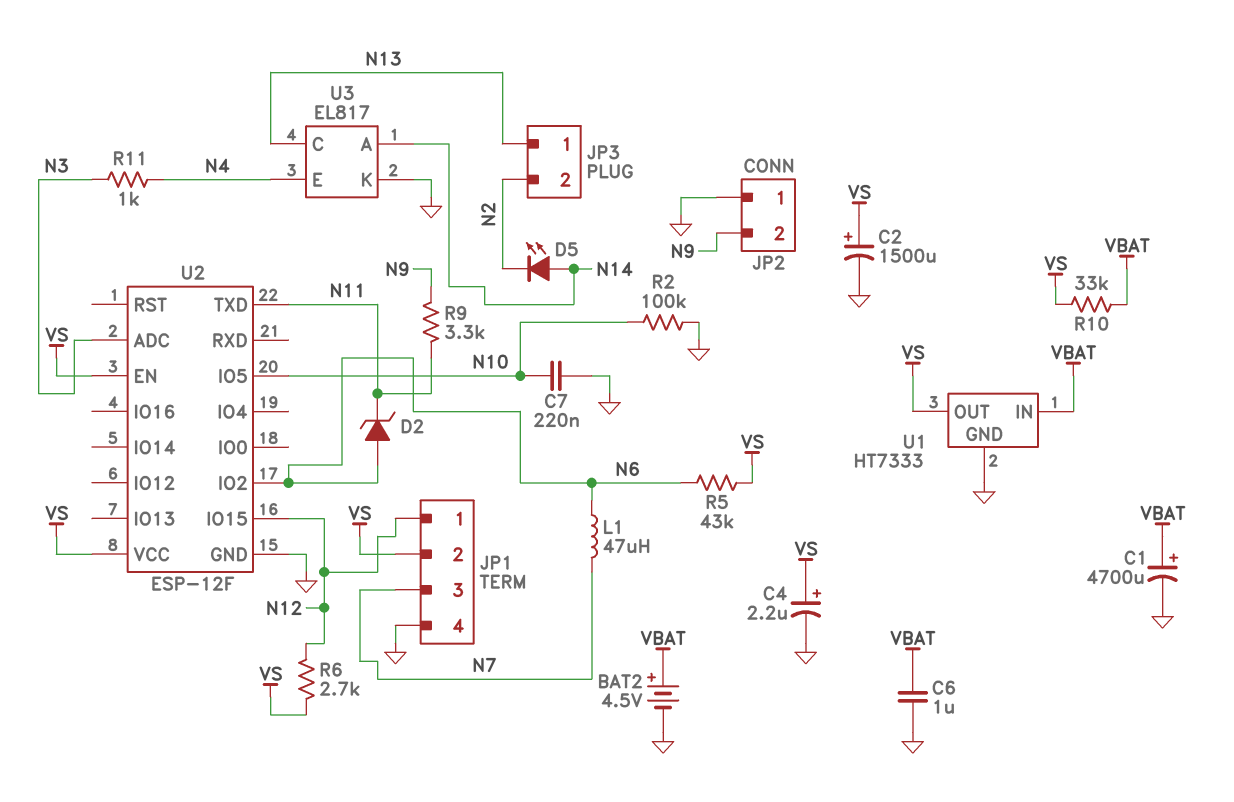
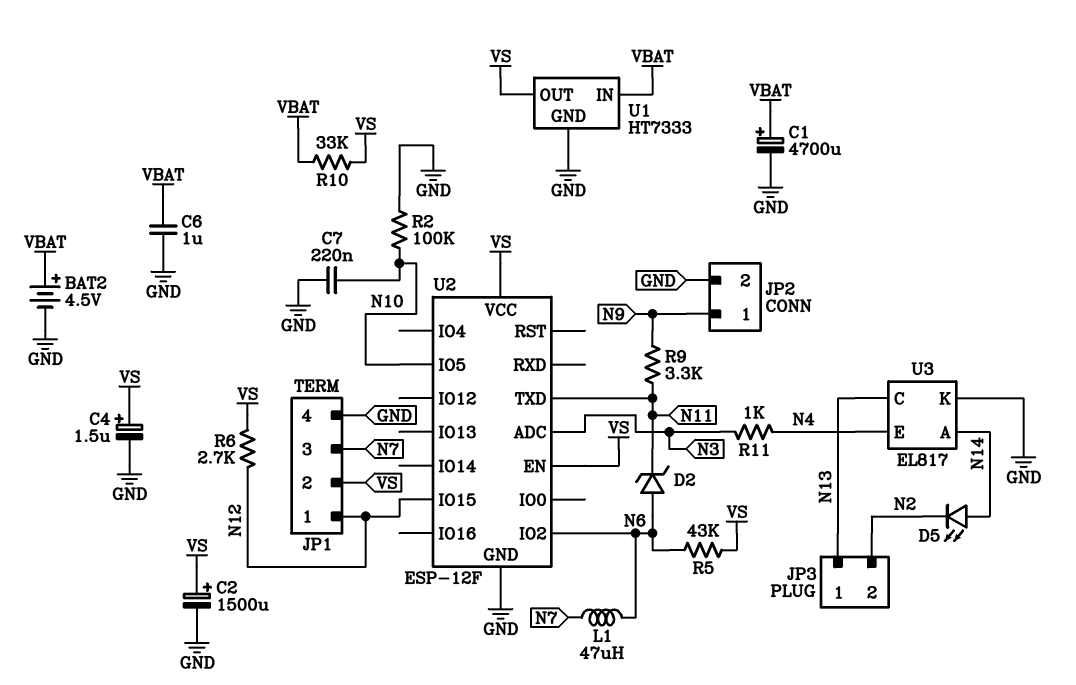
C4: 2.2uF (plus VS, minus GND) -> 1.5uF (plus VS, minus GND)
JP2 pin 1: GND -> N9
JP2 pin 2: N9 -> GND

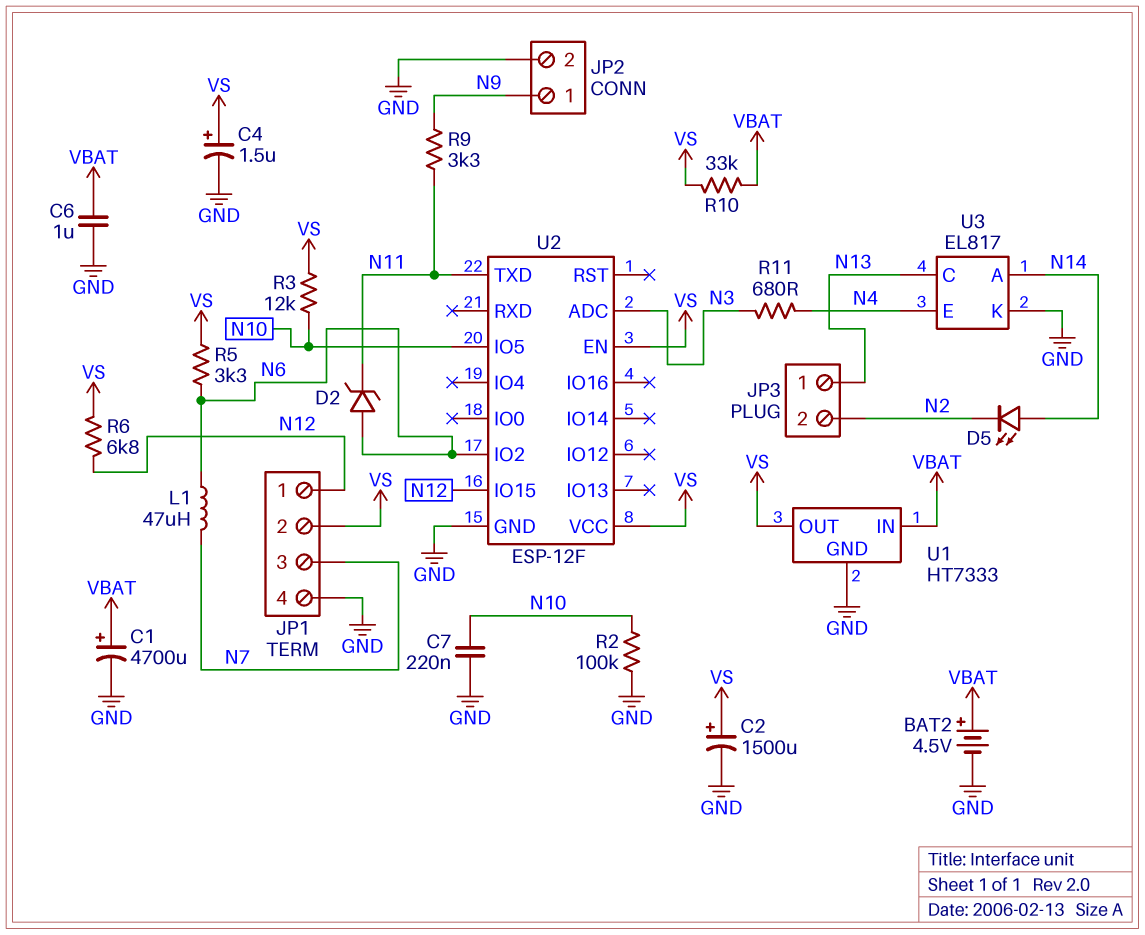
R3: none -> 12k (N10, VS)
R5: 43k (N6, VS) -> 3.3k (N6, VS)
R6: 2.7k (N12, VS) -> 6.8k (N12, VS)
R11: 1k (N3, N4) -> 680 (N3, N4)

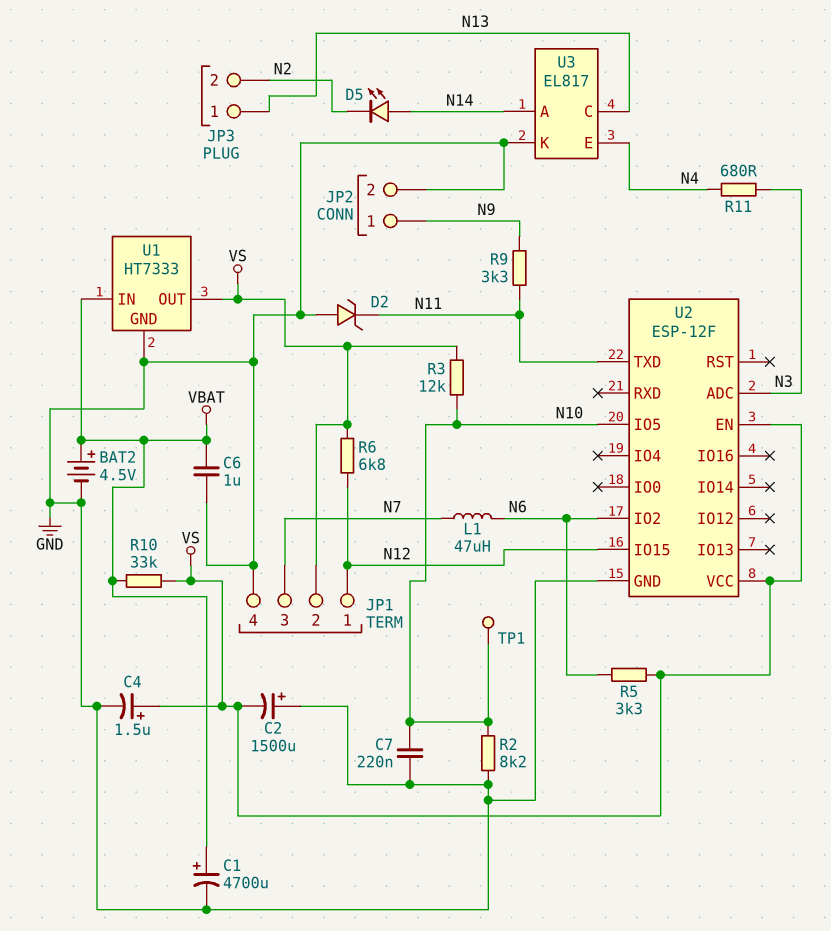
C2: 1500uF (plus VS, minus GND) -> 1500uF (plus GND, minus VS)
D2: zener (A N6, K N11) -> zener (A GND, K N11)
R2: 100k (GND, N10) -> 8.2k (GND, N10)
TP1: none -> test point (N10)

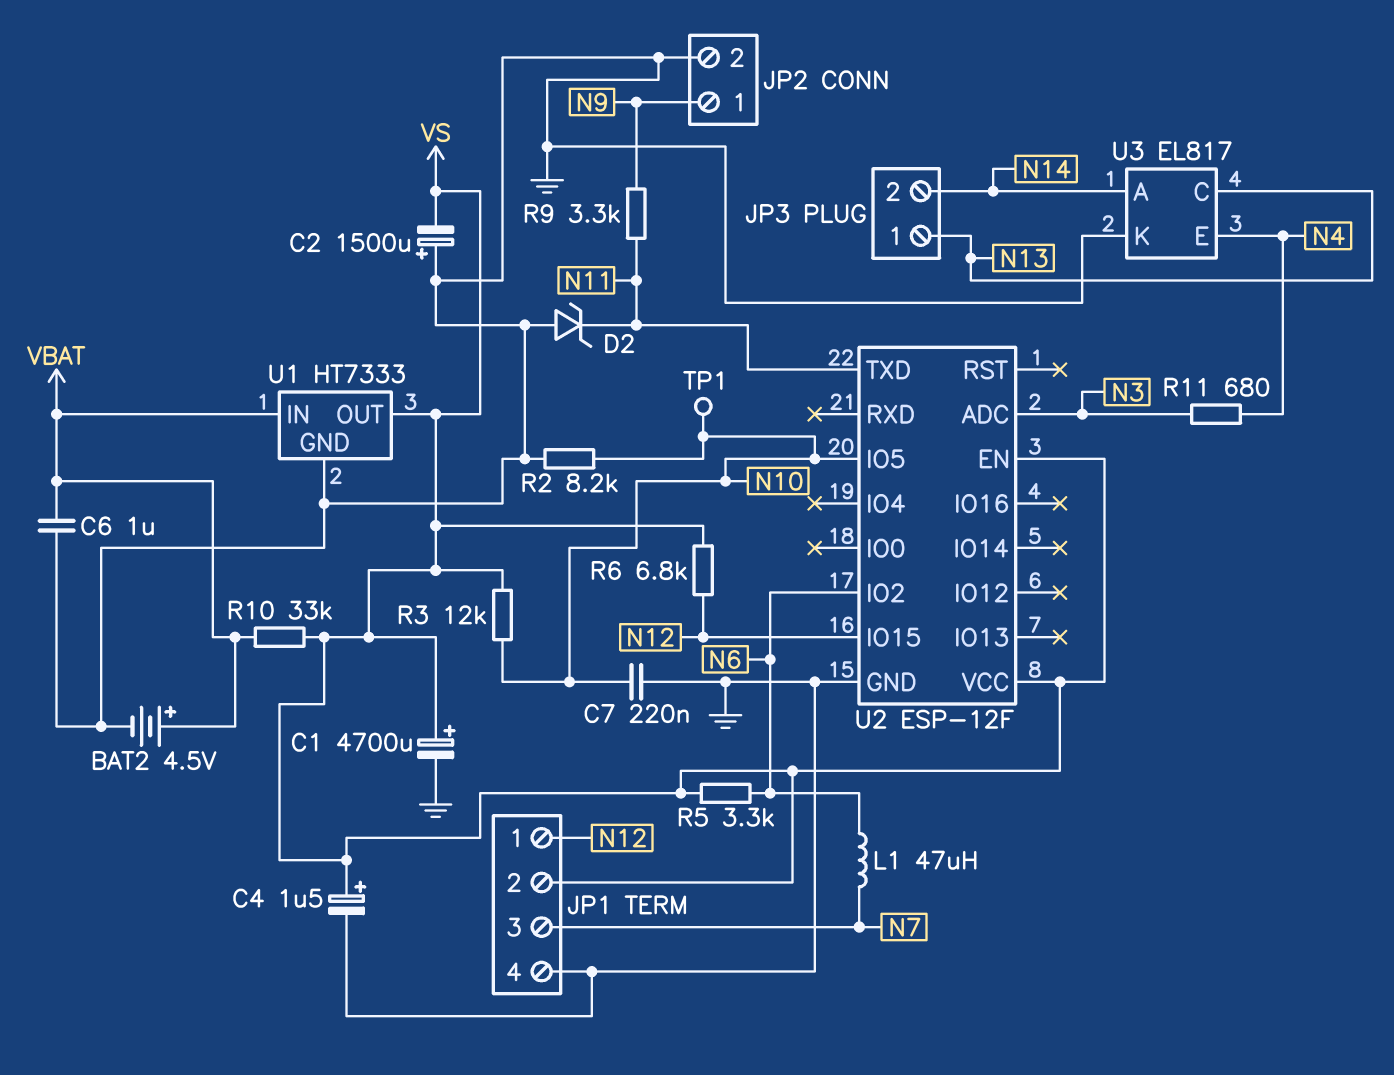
C1: 4700uF (plus VBAT, minus GND) -> 4700uF (plus VS, minus GND)
D5: LED (A N14, K N2) -> none
JP3 pin 2: N2 -> N14

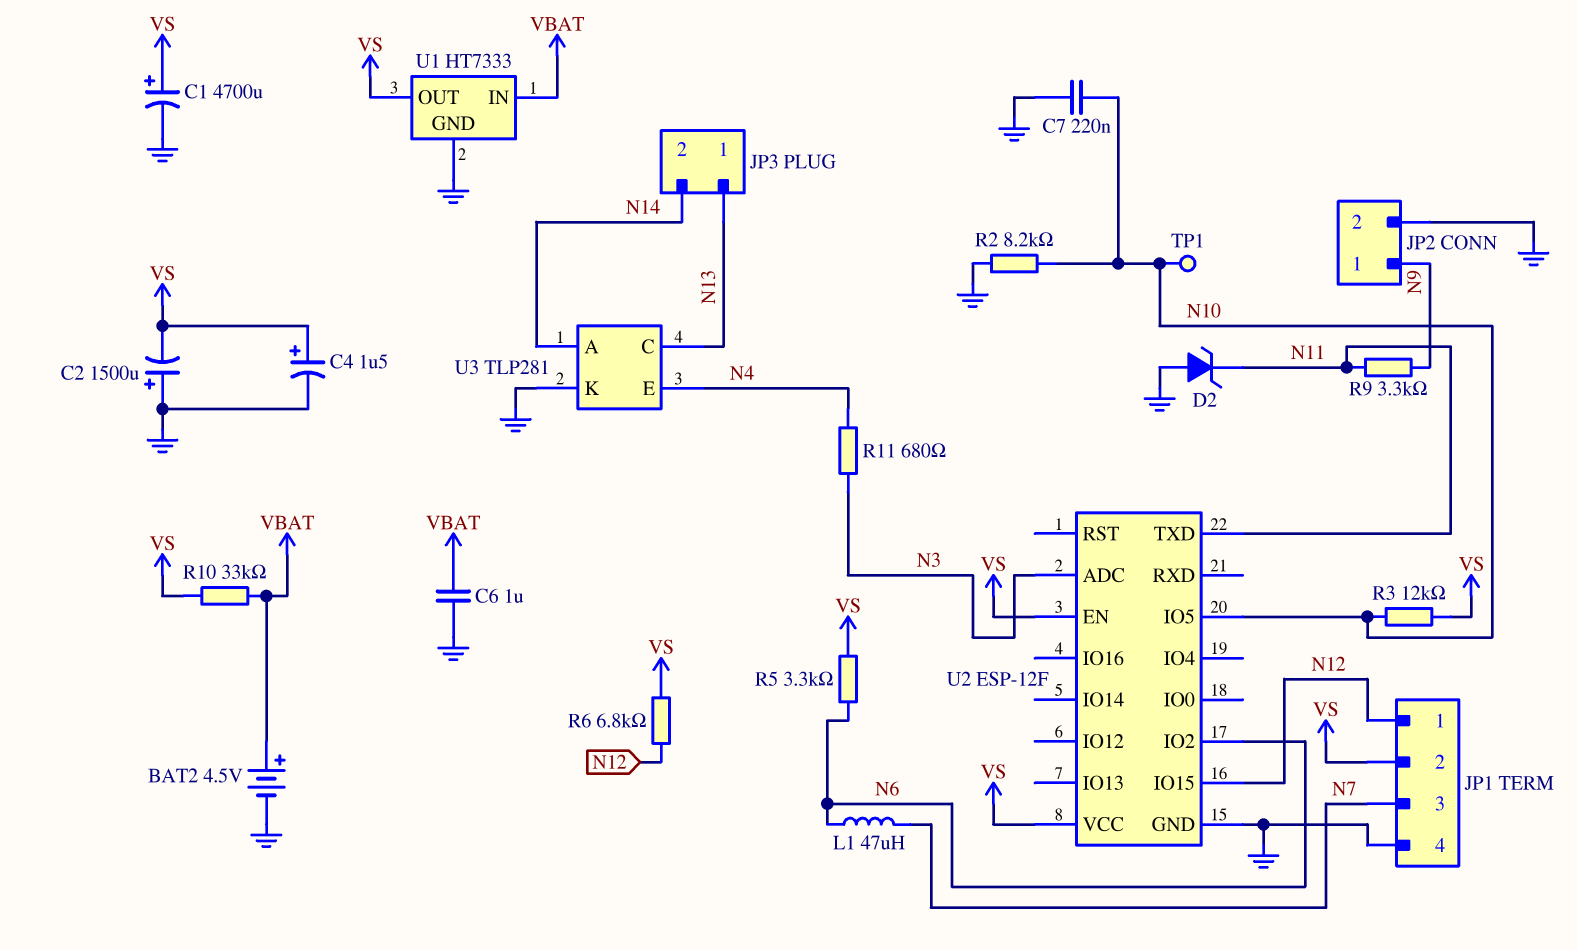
U3: EL817 -> TLP281

